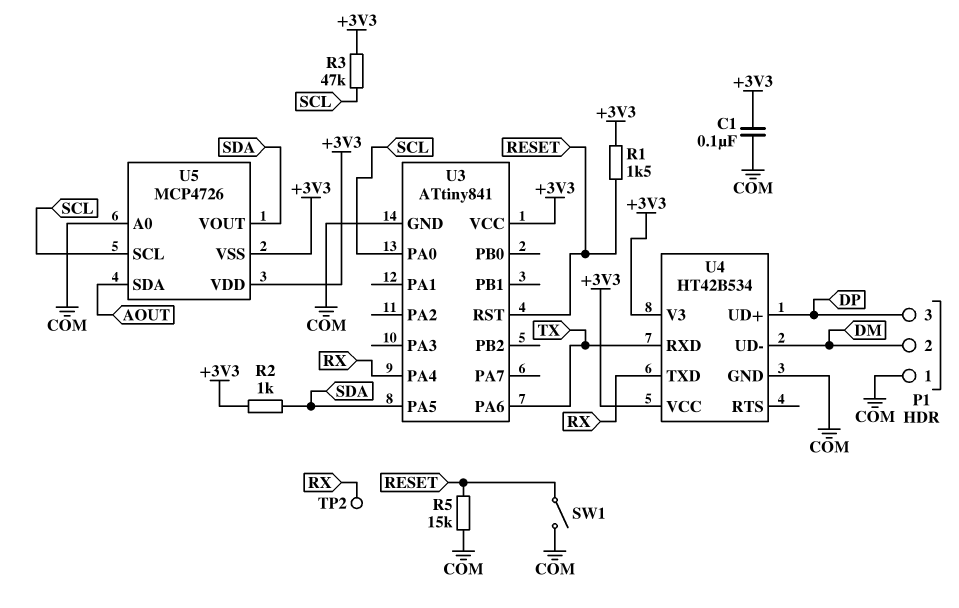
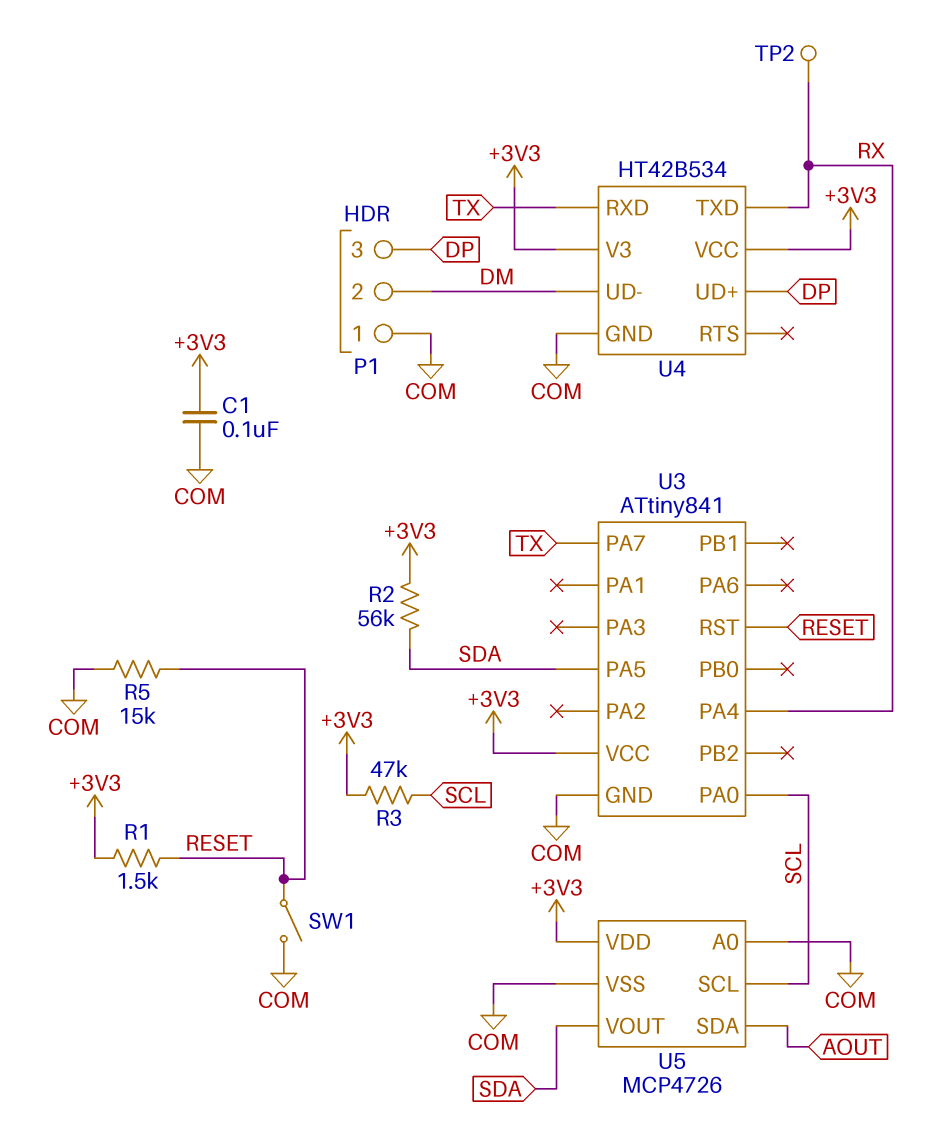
R2: 1k (+3V3, SDA) -> 56k (+3V3, SDA)
U3 pin PA6: TX -> none
U3 pin PA7: none -> TX
U5 pin VSS: +3V3 -> COM

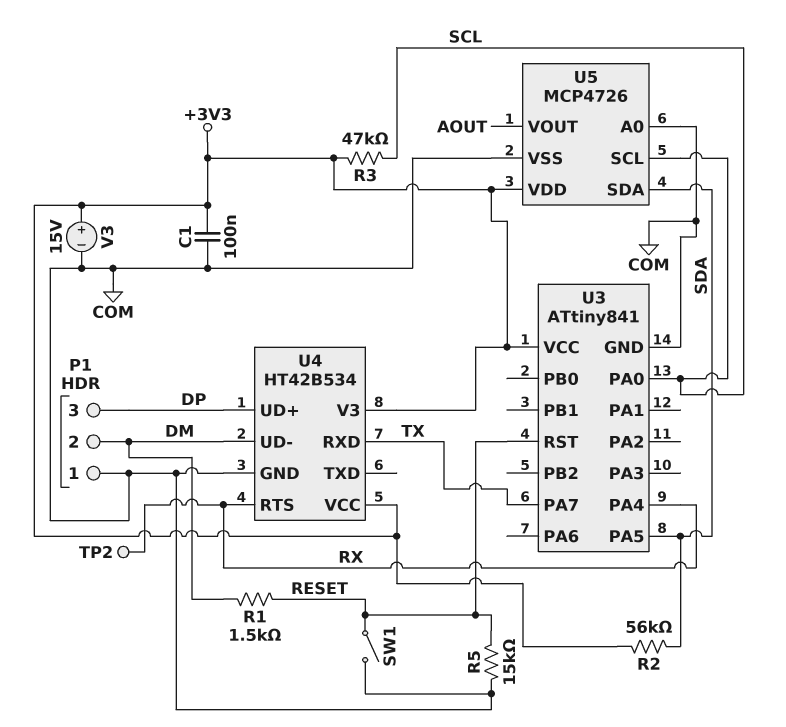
R1: 1.5k (+3V3, RESET) -> 1.5k (DM, RESET)
U4 pin RTS: none -> RX
U4 pin TXD: RX -> none
U5 pin SDA: AOUT -> SDA
U5 pin VOUT: SDA -> AOUT
V3: none -> 15V (plus +3V3, minus COM)

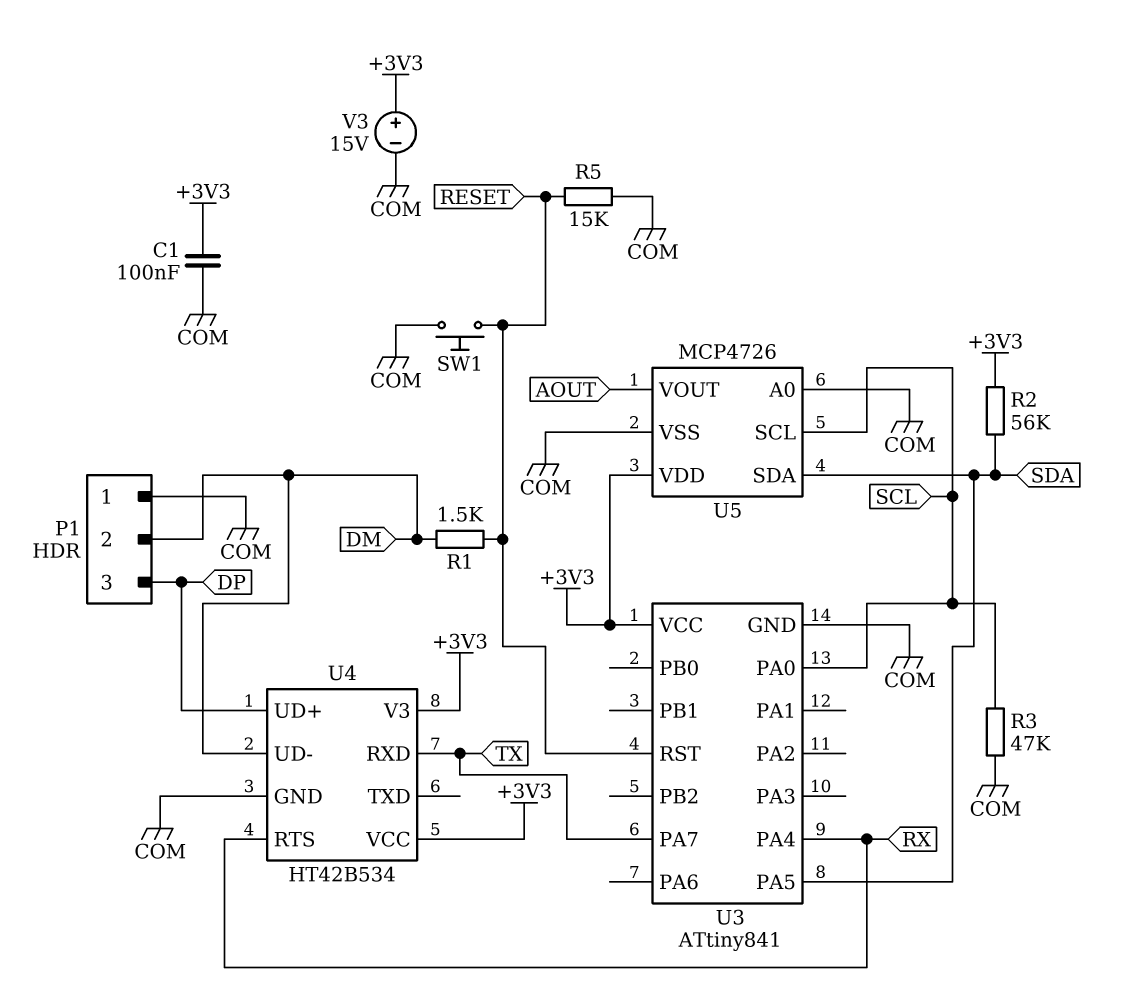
R3: 47k (+3V3, SCL) -> 47k (COM, SCL)
SW1: switch (COM, RESET) -> button (COM, RESET)
TP2: test point (RX) -> none

